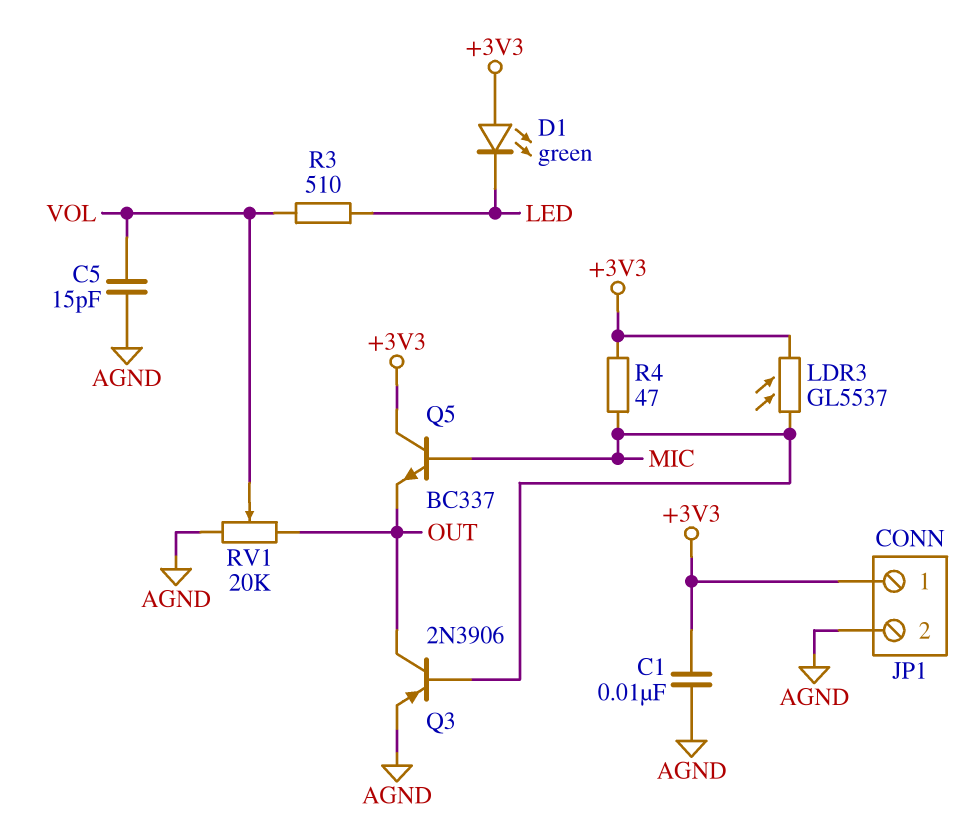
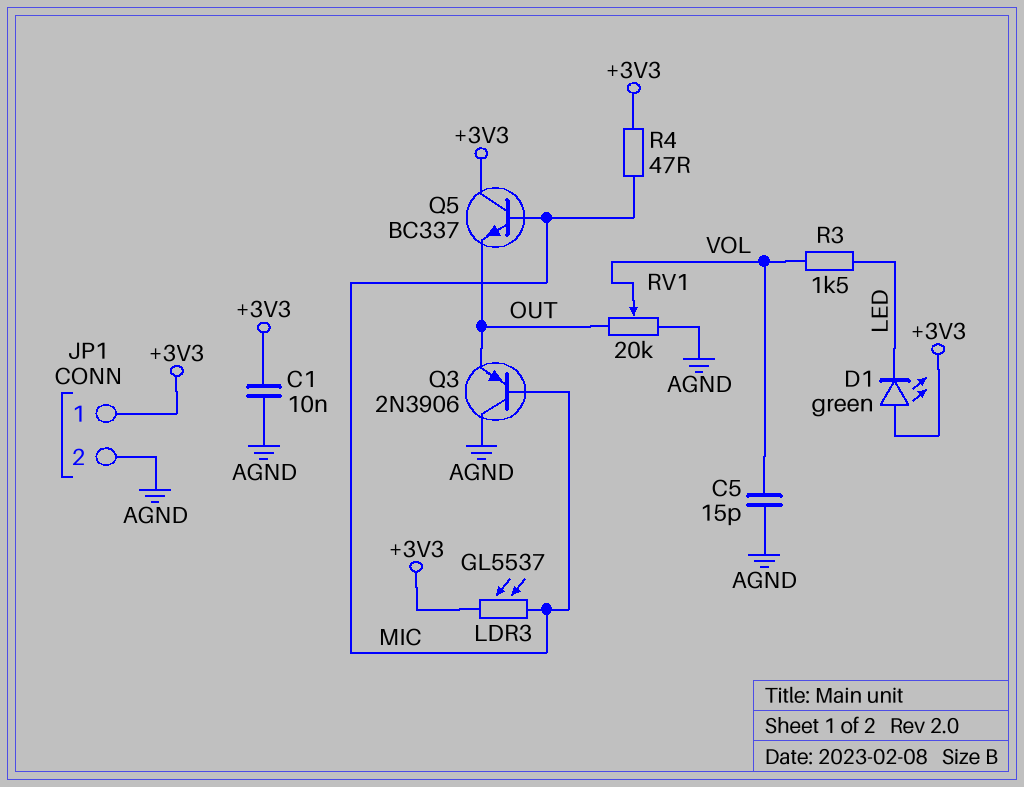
Q3: PNP 2N3906 (B MIC, C OUT, E AGND) -> PNP 2N3906 (B MIC, C AGND, E OUT)
R3: 510 (LED, VOL) -> 1.5k (LED, VOL)

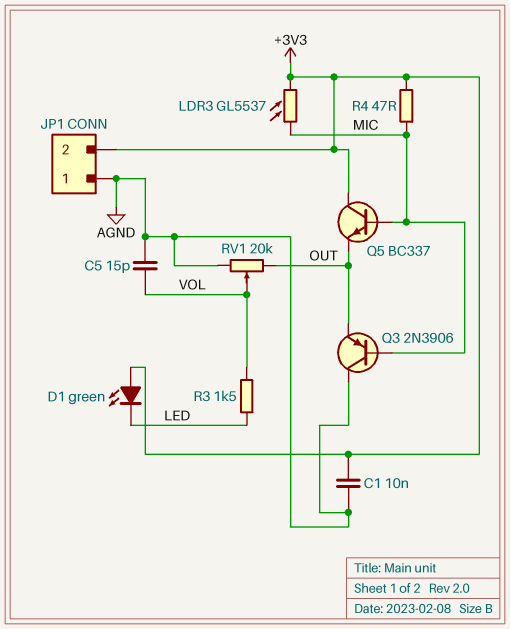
JP1 pin 1: +3V3 -> AGND
JP1 pin 2: AGND -> +3V3

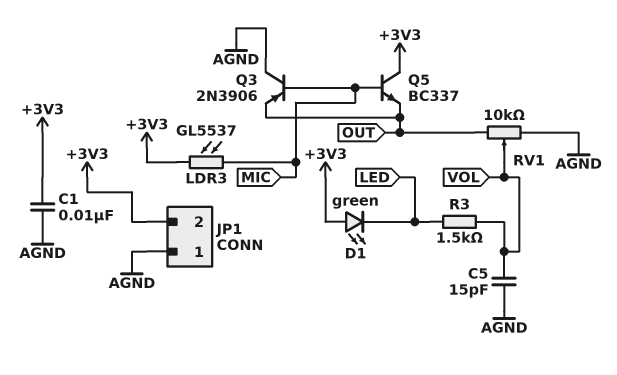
R4: 47 (+3V3, MIC) -> none
RV1: 20k (AGND, OUT, wiper VOL) -> 10k (AGND, OUT, wiper VOL)

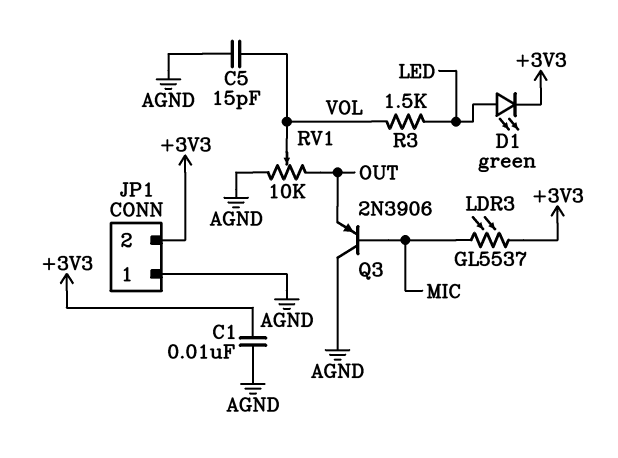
D1: LED green (A +3V3, K LED) -> LED green (A LED, K +3V3)
Q5: NPN BC337 (B MIC, C +3V3, E OUT) -> none

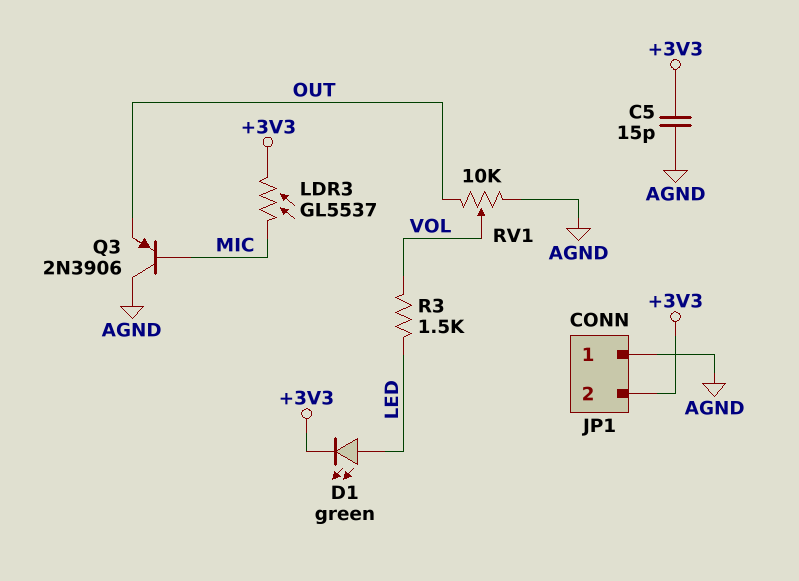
C1: 10nF (+3V3, AGND) -> none
C5: 15pF (AGND, VOL) -> 15pF (+3V3, AGND)

